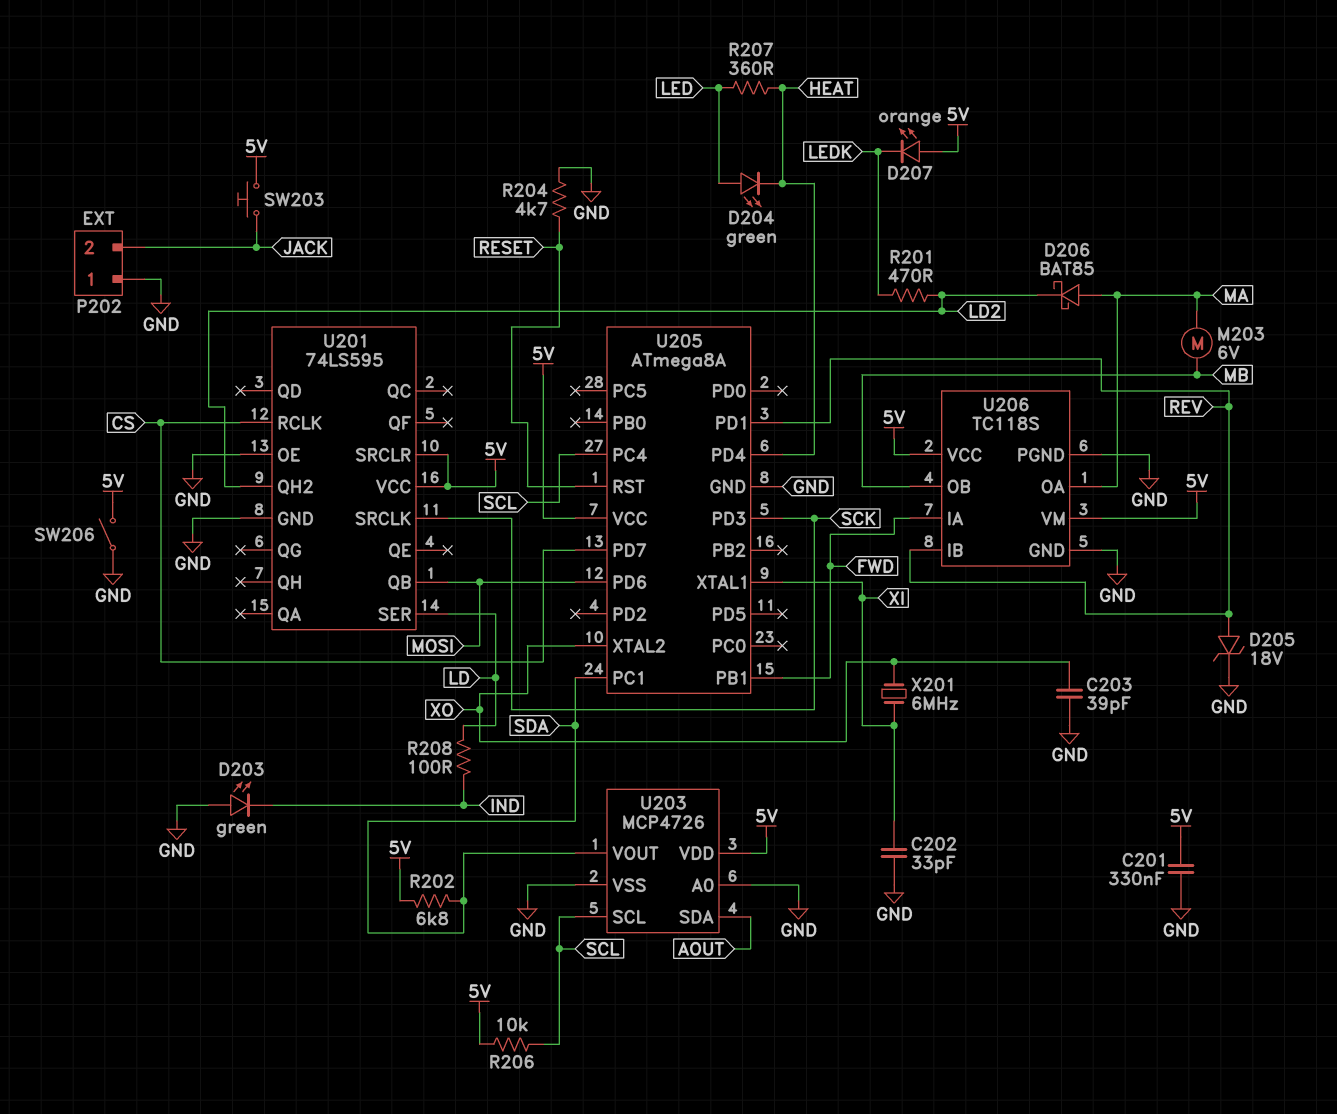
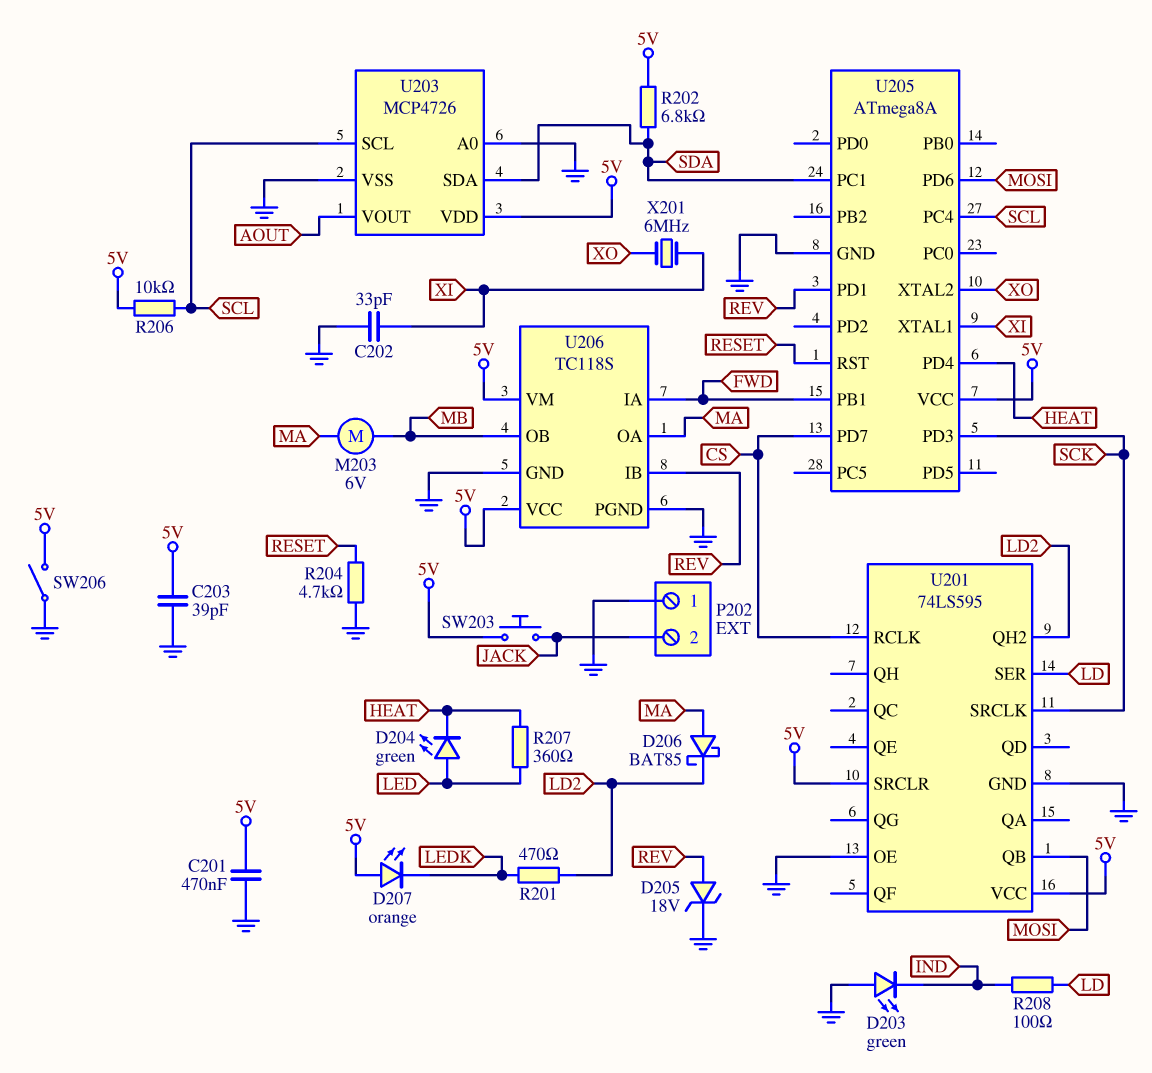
C201: 330nF (5V, GND) -> 470nF (5V, GND)
C203: 39pF (GND, XO) -> 39pF (5V, GND)
U203 pin SDA: AOUT -> SDA
U203 pin VOUT: SDA -> AOUT

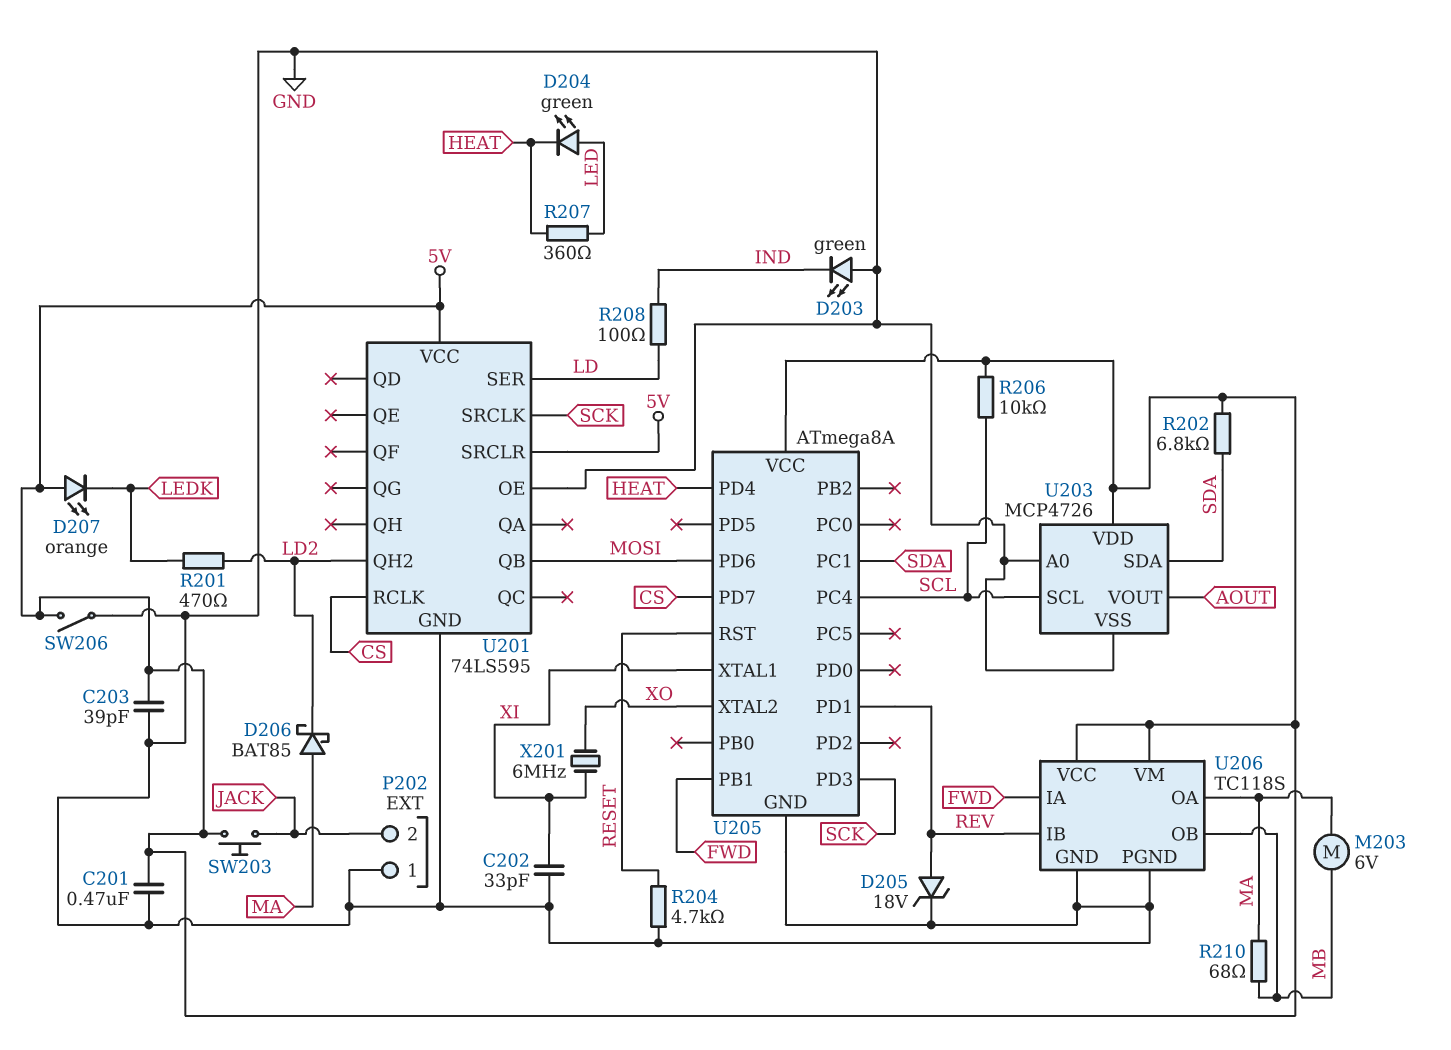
R210: none -> 68 (MA, MB)

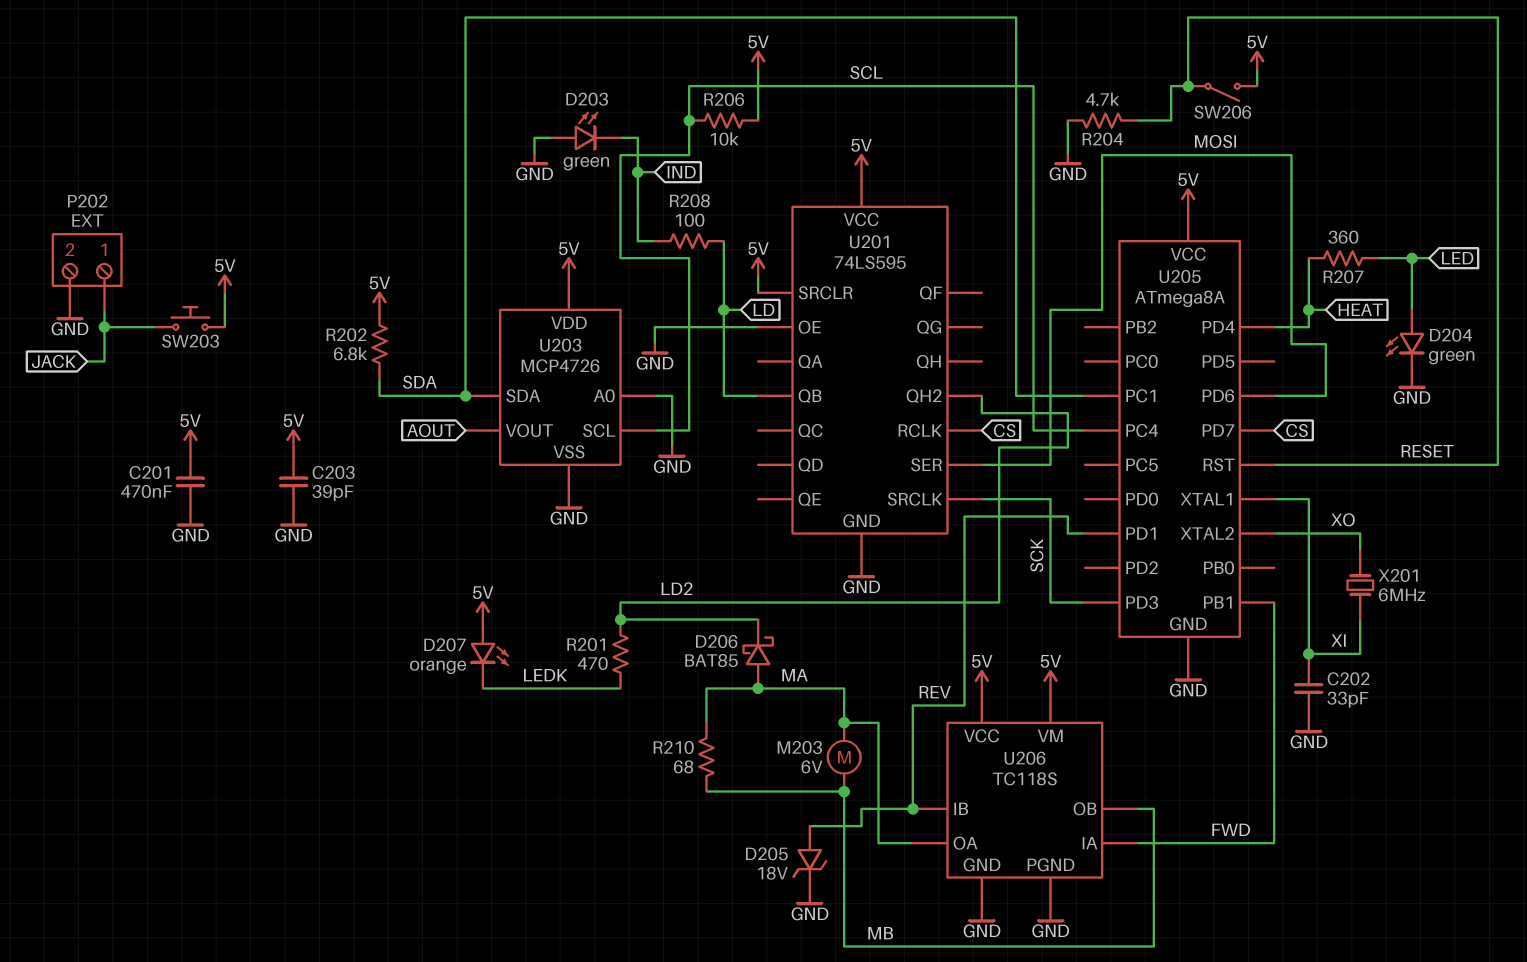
D204: LED green (A LED, K HEAT) -> LED green (A LED, K GND)
P202 pin 1: GND -> JACK
P202 pin 2: JACK -> GND
SW206: switch (5V, GND) -> switch (5V, RESET)
U201 pin QB: MOSI -> LD
U201 pin SER: LD -> MOSI

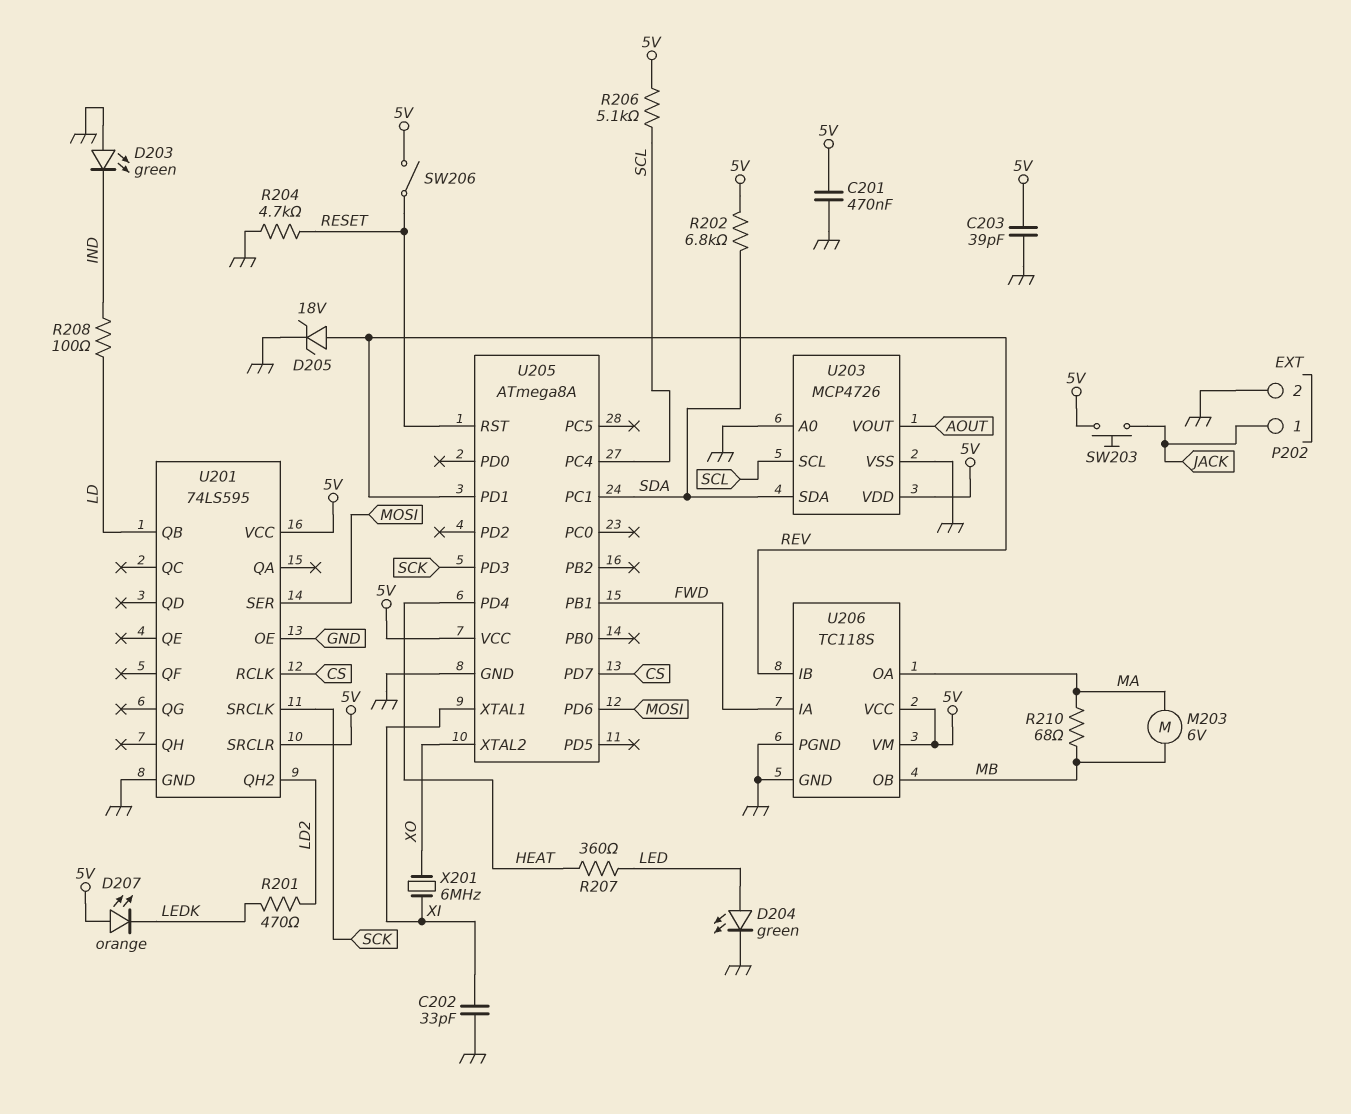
D206: schottky BAT85 (A MA, K LD2) -> none
R206: 10k (5V, SCL) -> 5.1k (5V, SCL)

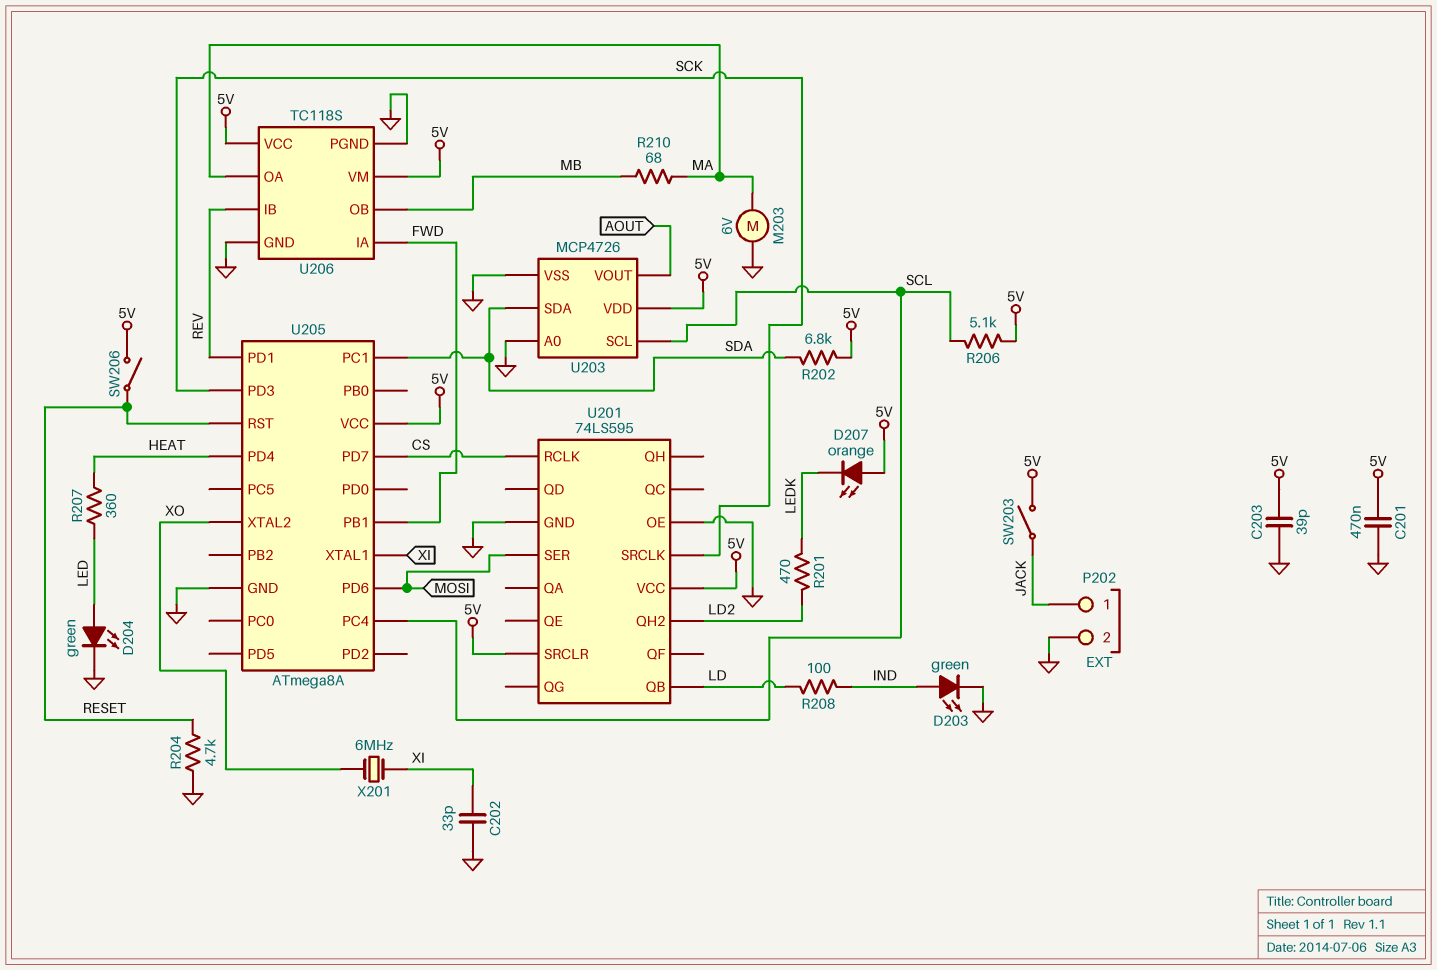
D203: LED green (A GND, K IND) -> LED green (A IND, K GND)
D205: zener 18V (A REV, K GND) -> none
M203: motor 6V (MA, MB) -> motor 6V (GND, MA)
SW203: button (5V, JACK) -> switch (5V, JACK)

